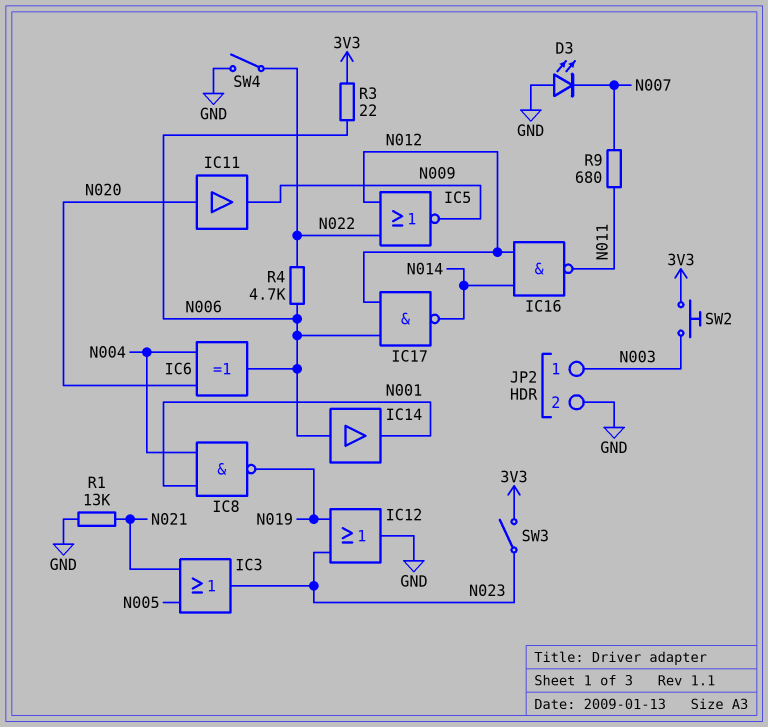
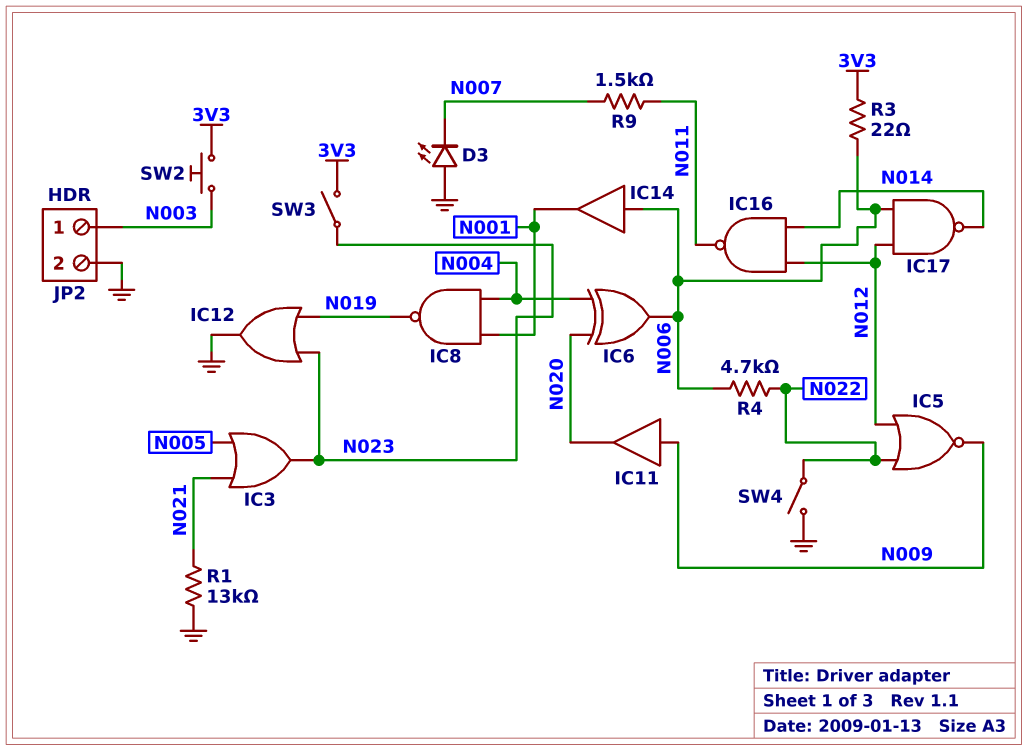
IC11: buffer (in N020, out N009) -> buffer (in N009, out N020)
R9: 680 (N007, N011) -> 1.5k (N007, N011)

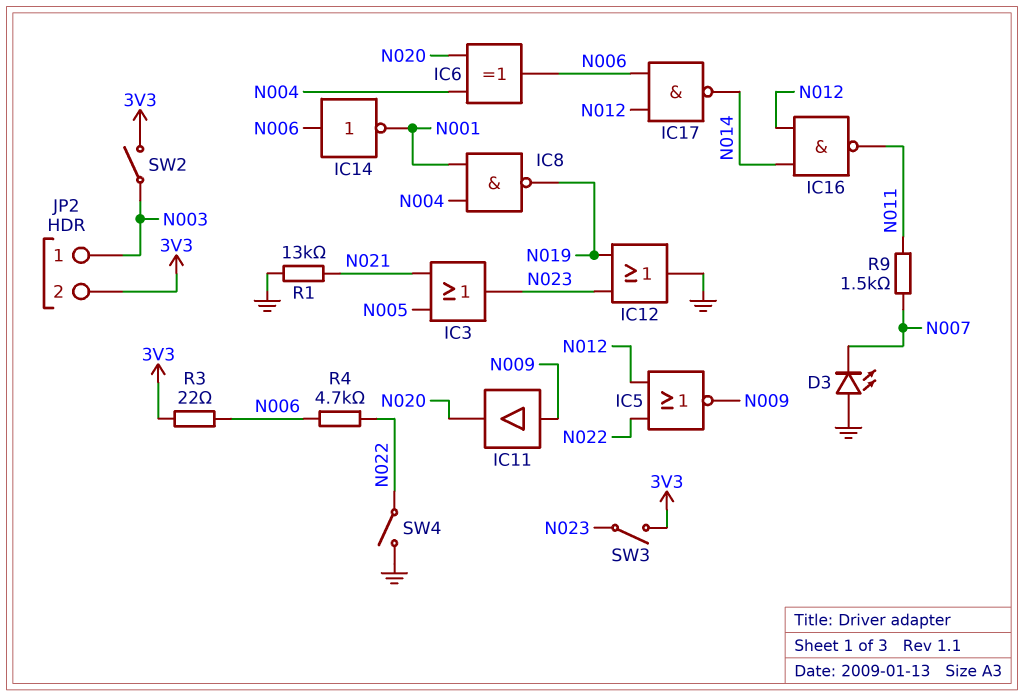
IC14: buffer (in N006, out N001) -> NOT (in N006, out N001)
JP2 pin 2: GND -> 3V3
SW2: button (3V3, N003) -> switch (3V3, N003)

